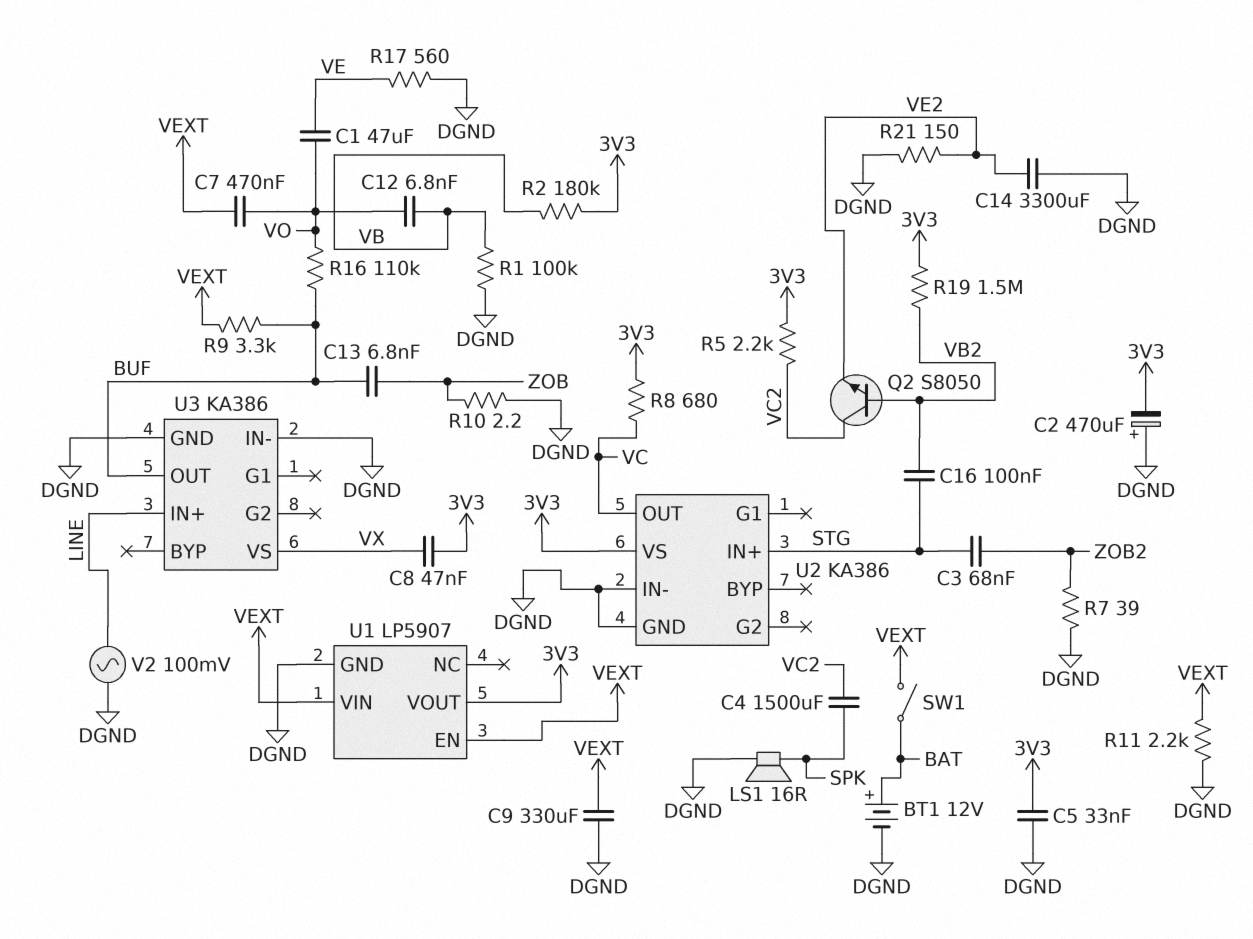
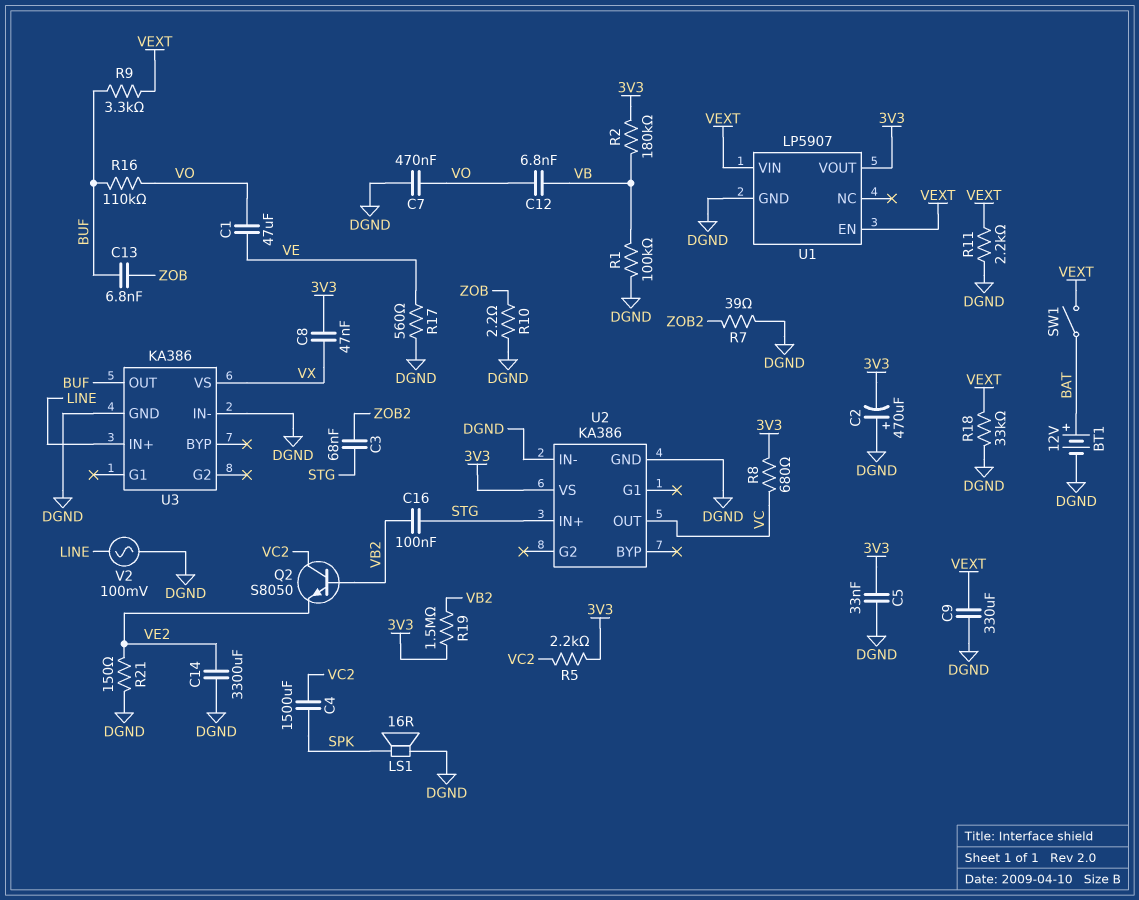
C7: 470nF (VEXT, VO) -> 470nF (DGND, VO)
R18: none -> 33k (DGND, VEXT)

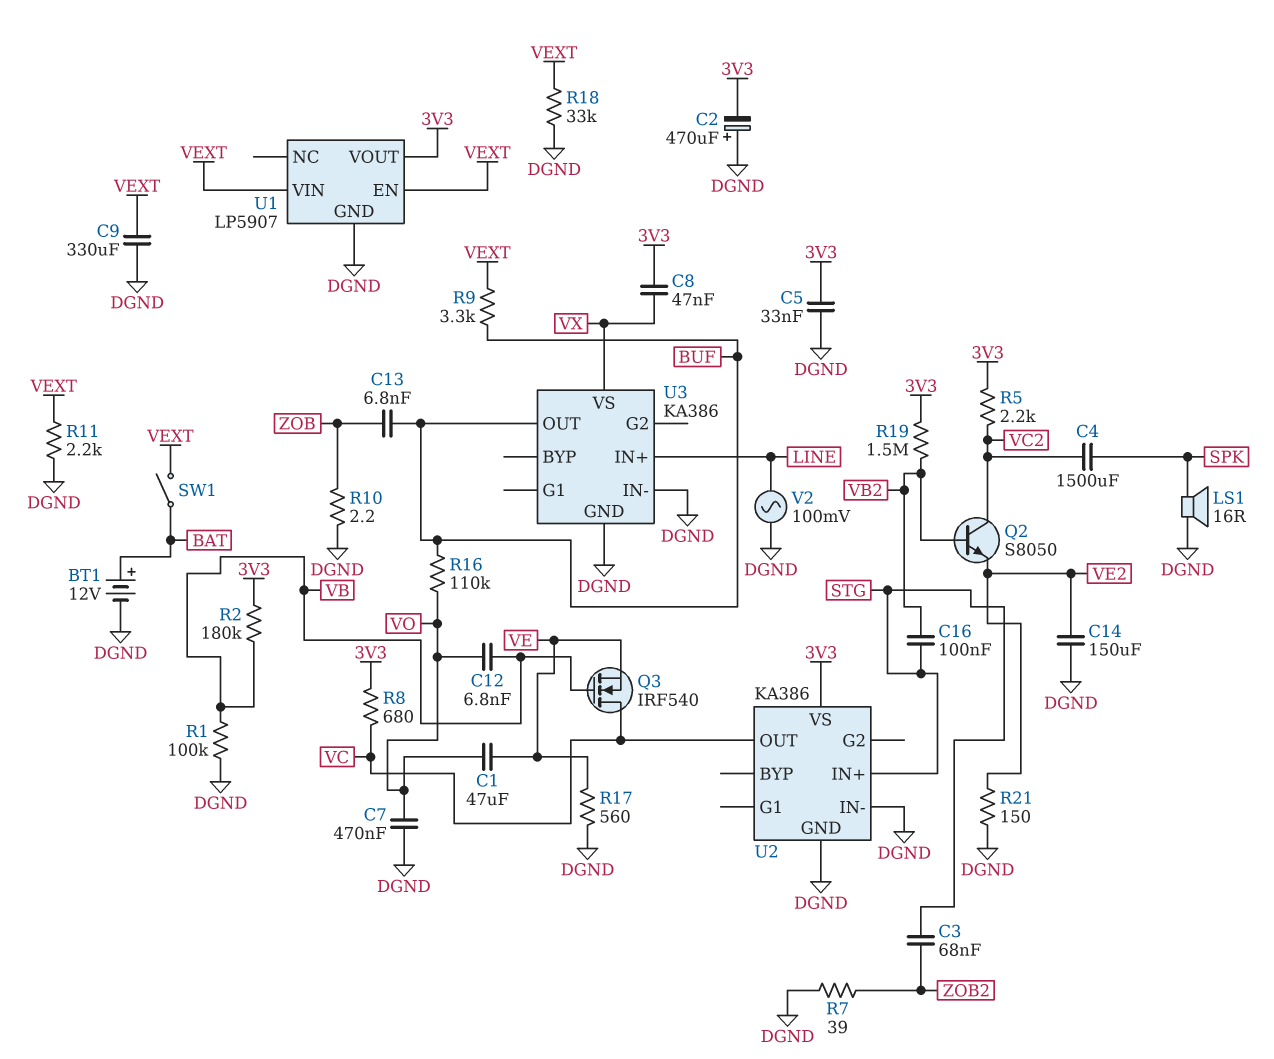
C14: 3300uF (DGND, VE2) -> 150uF (DGND, VE2)
Q3: none -> NMOS IRF540 (G VB, D VC, S VE)

